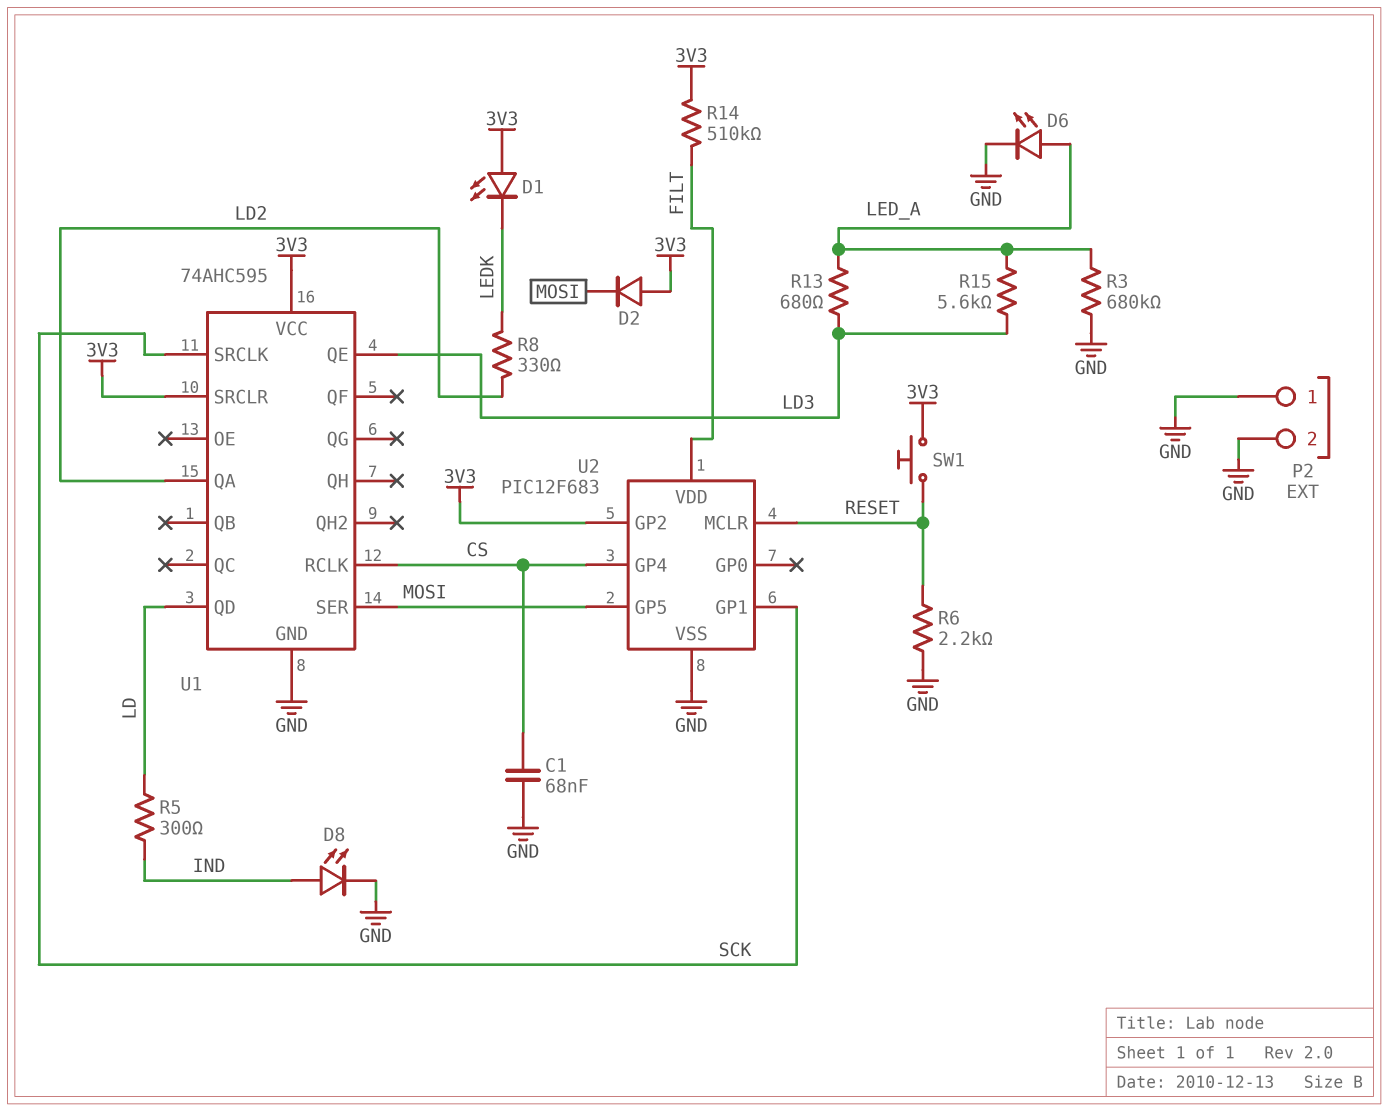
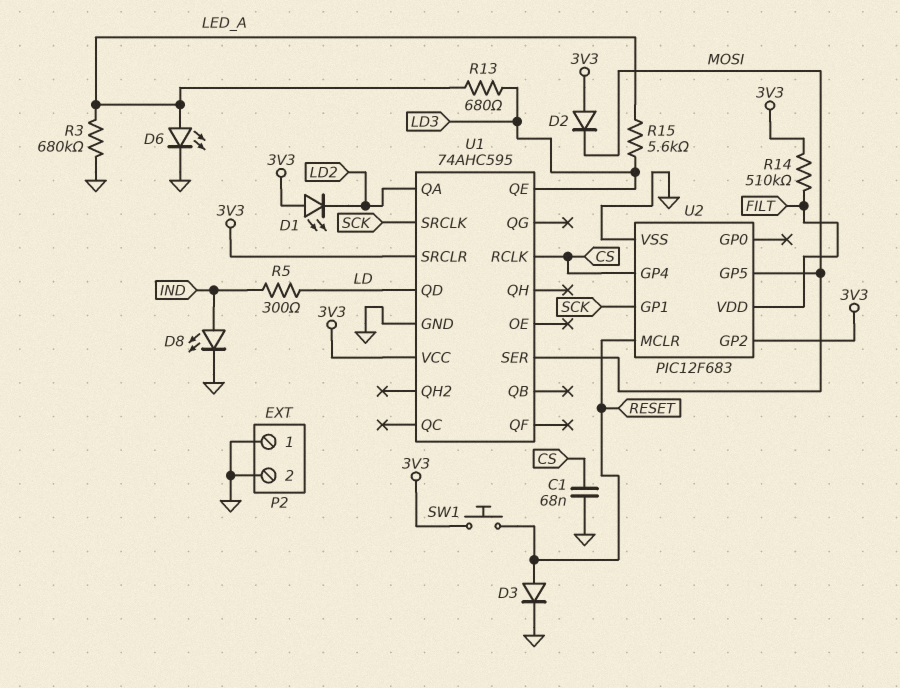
D1: LED (A 3V3, K LEDK) -> LED (A 3V3, K LD2)
D3: none -> diode (A RESET, K GND)
R6: 2.2k (GND, RESET) -> none
R8: 330 (LD2, LEDK) -> none

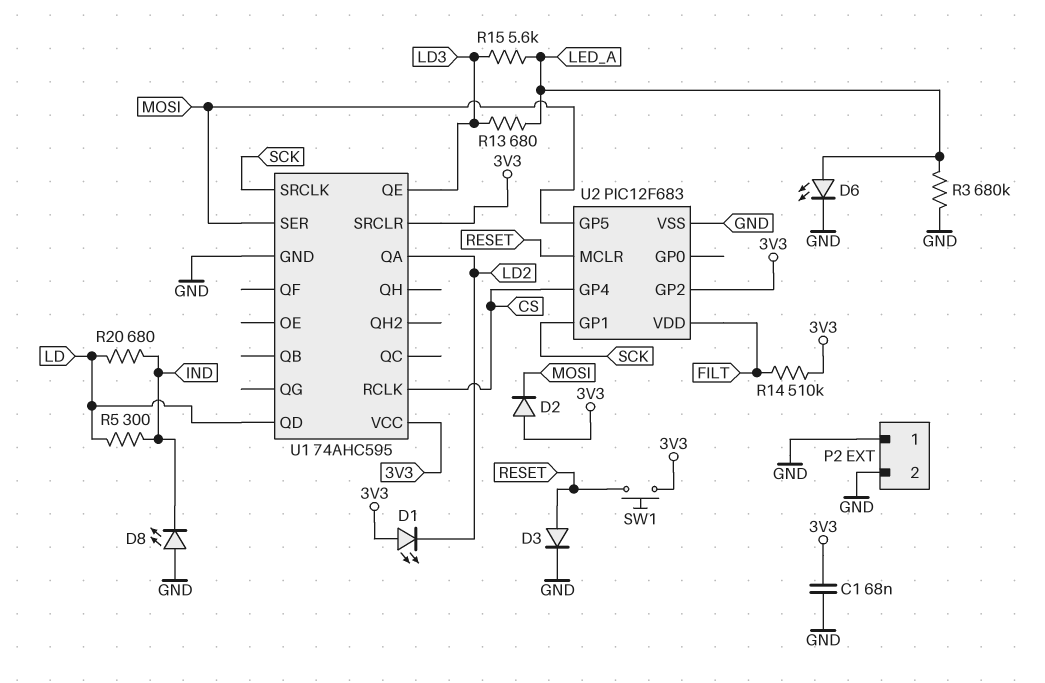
C1: 68nF (CS, GND) -> 68nF (3V3, GND)
D8: LED (A IND, K GND) -> LED (A GND, K IND)
R20: none -> 680 (IND, LD)

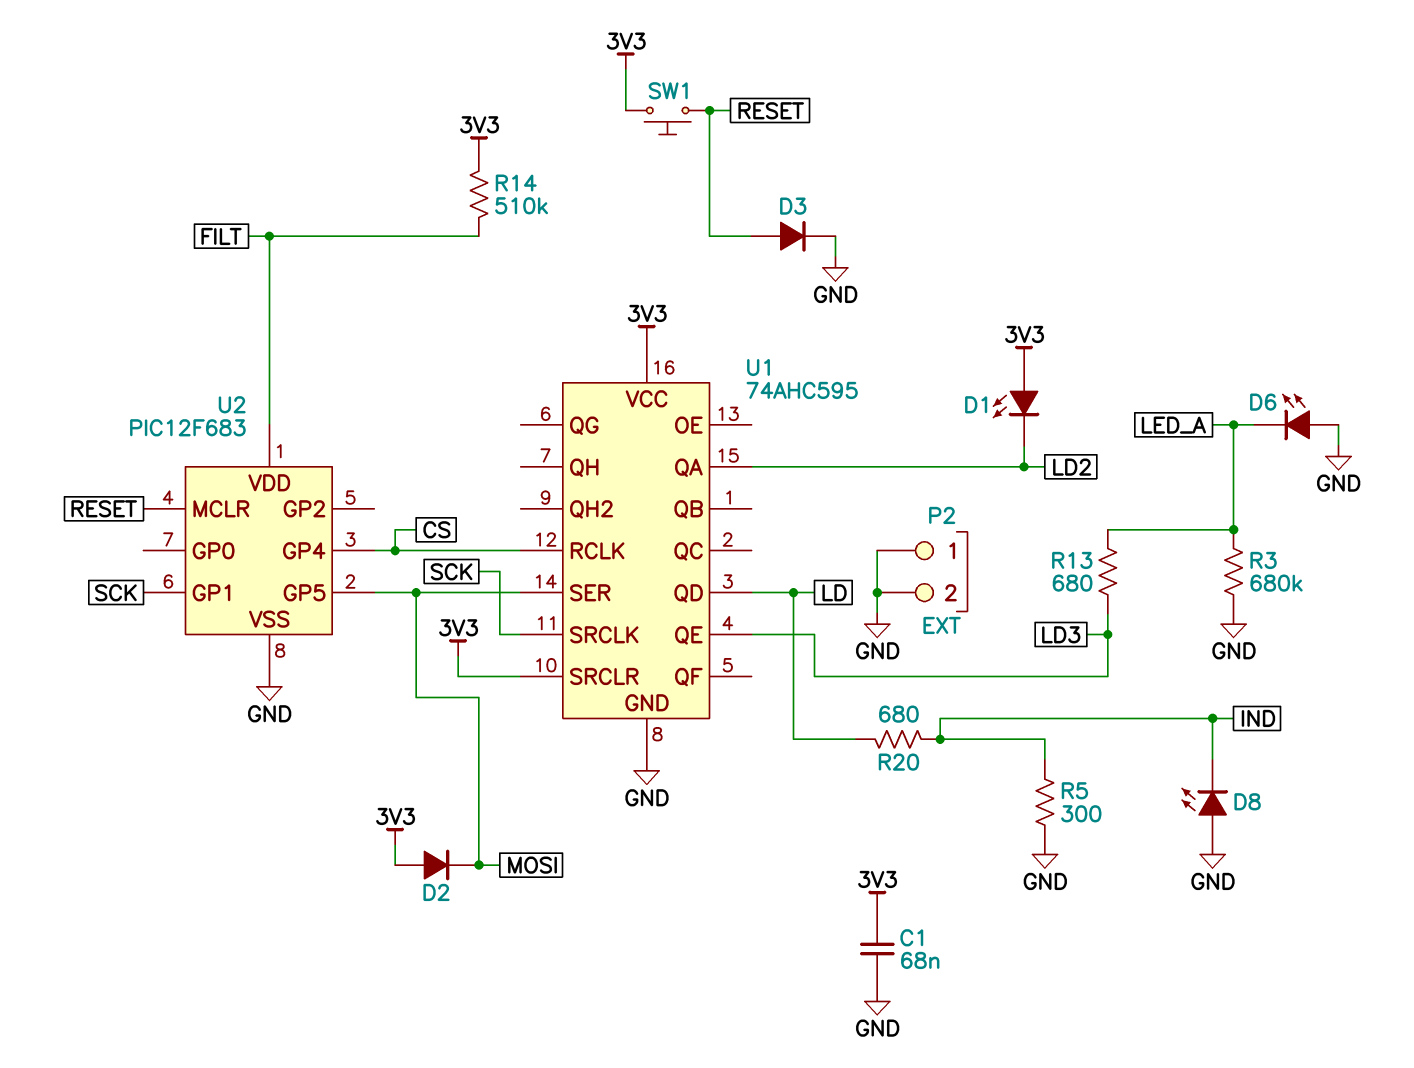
D6: LED (A LED_A, K GND) -> LED (A GND, K LED_A)
R5: 300 (IND, LD) -> 300 (GND, IND)
R15: 5.6k (LD3, LED_A) -> none
U2 pin GP2: 3V3 -> none

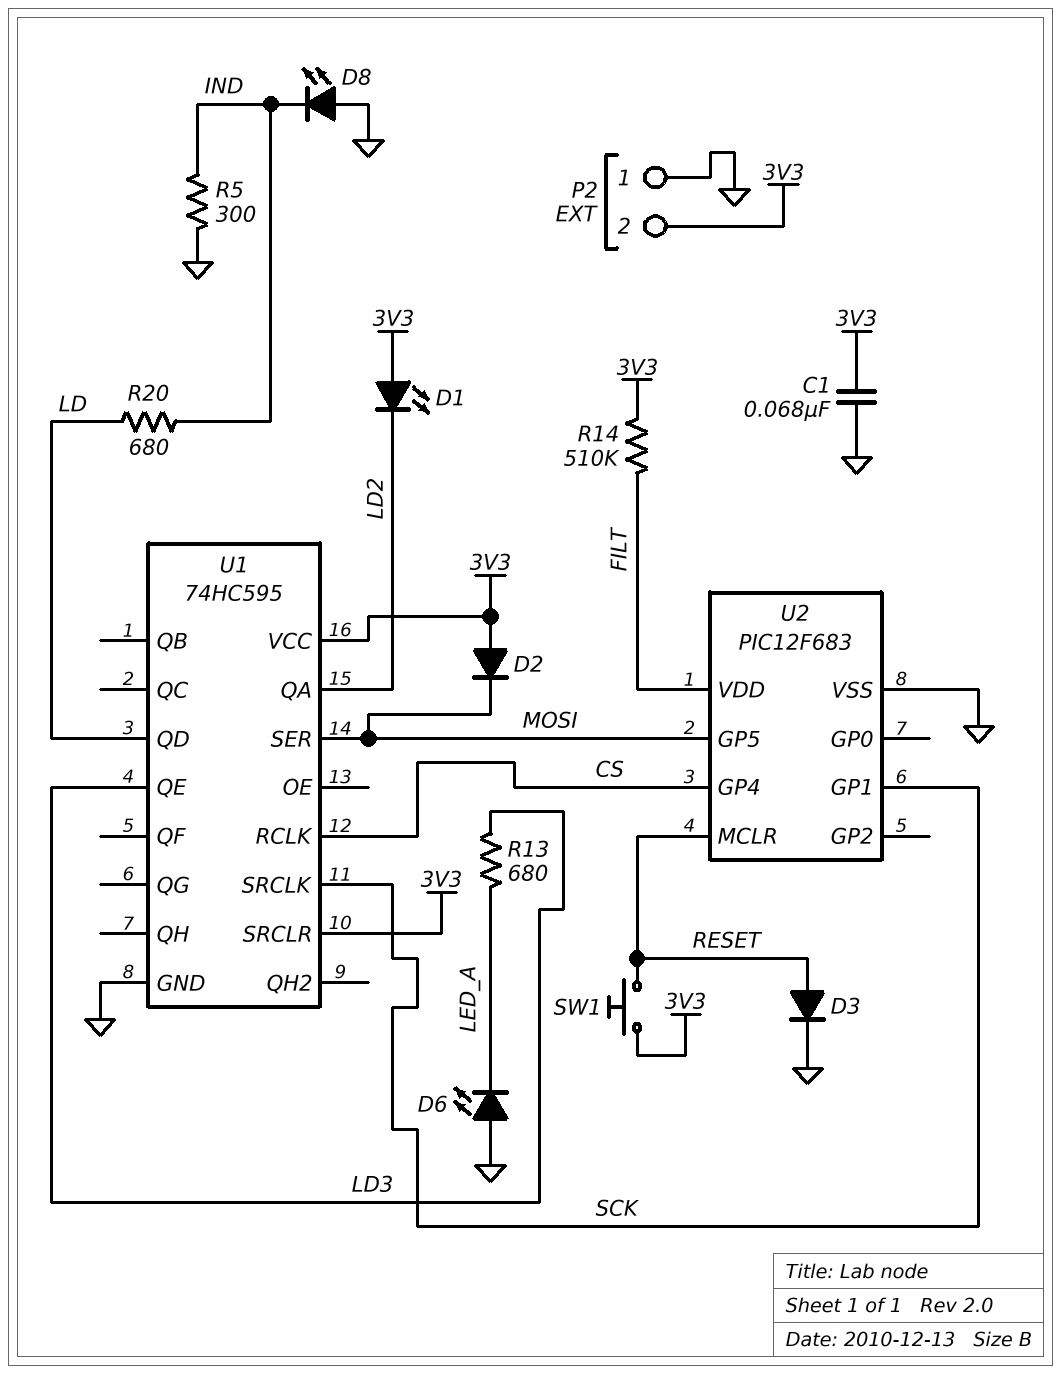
P2 pin 2: GND -> 3V3
R3: 680k (GND, LED_A) -> none
U1: 74AHC595 -> 74HC595

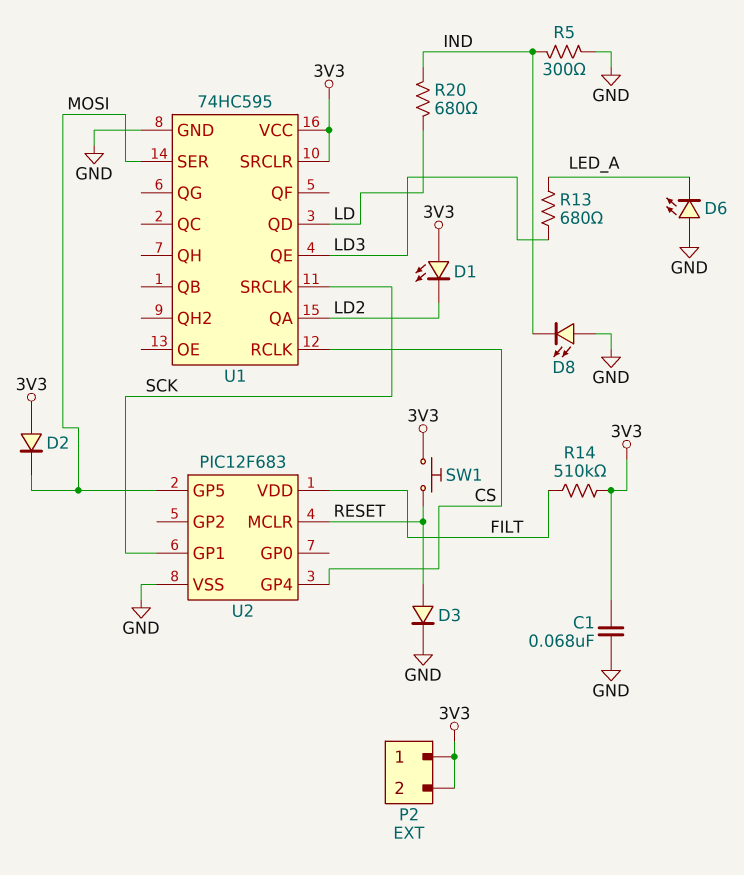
P2 pin 1: GND -> 3V3

